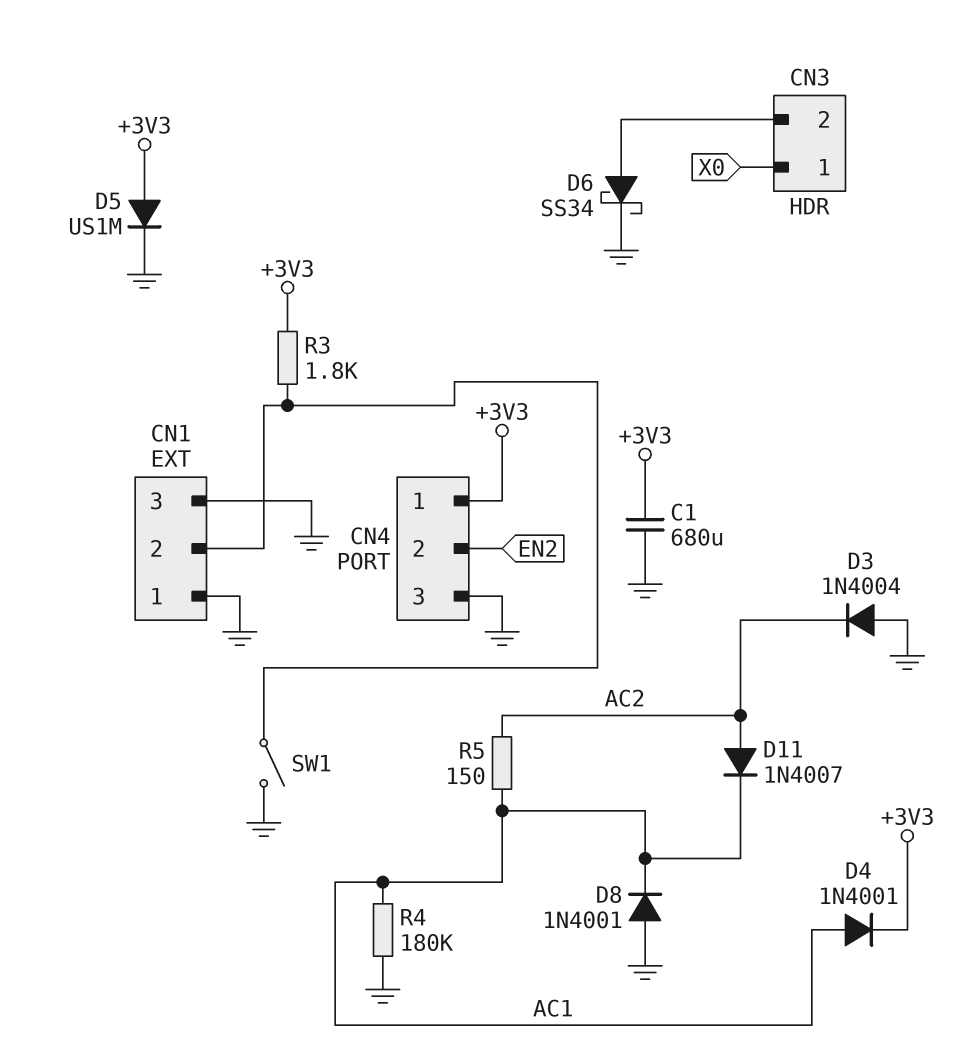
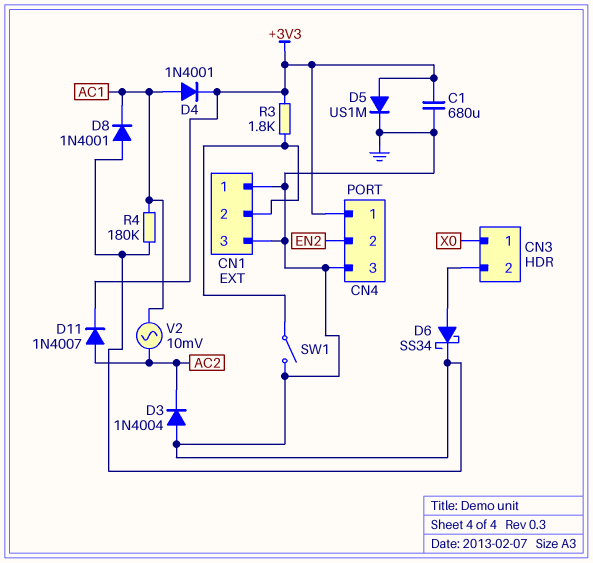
D11: diode 1N4007 (A AC2, K AC1) -> diode 1N4007 (A AC2, K +3V3)
R5: 150 (AC1, AC2) -> none
V2: none -> AC 10mV (AC1, AC2)

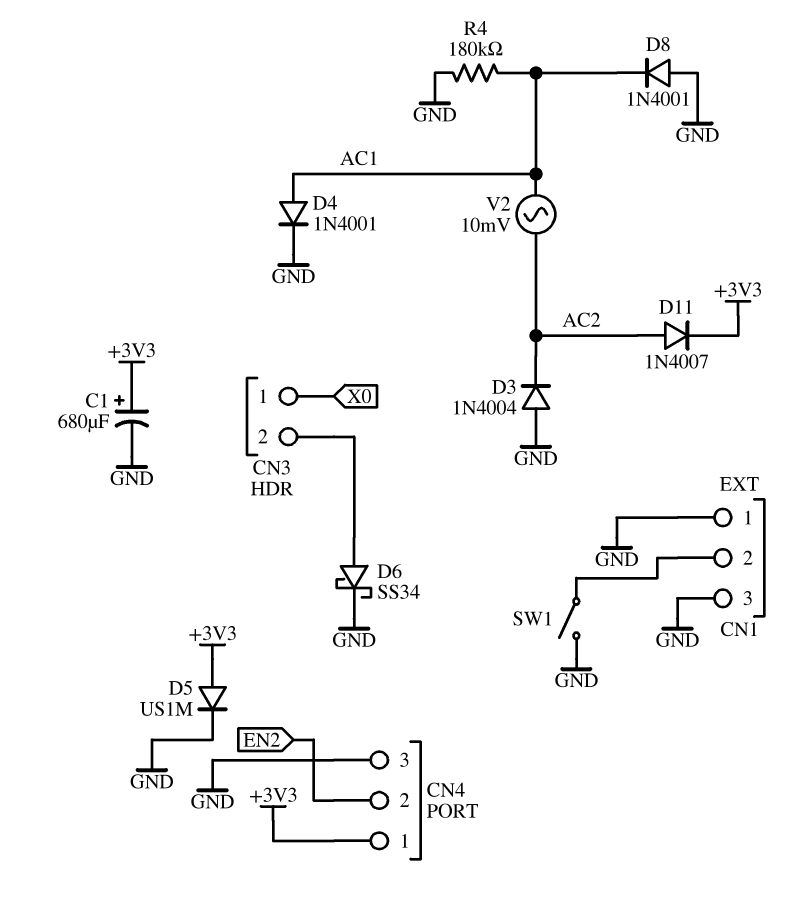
C1: 680uF (+3V3, GND) -> 680uF (plus +3V3, minus GND)
D4: diode 1N4001 (A AC1, K +3V3) -> diode 1N4001 (A AC1, K GND)
R3: 1.8k (+3V3, CN1/2) -> none

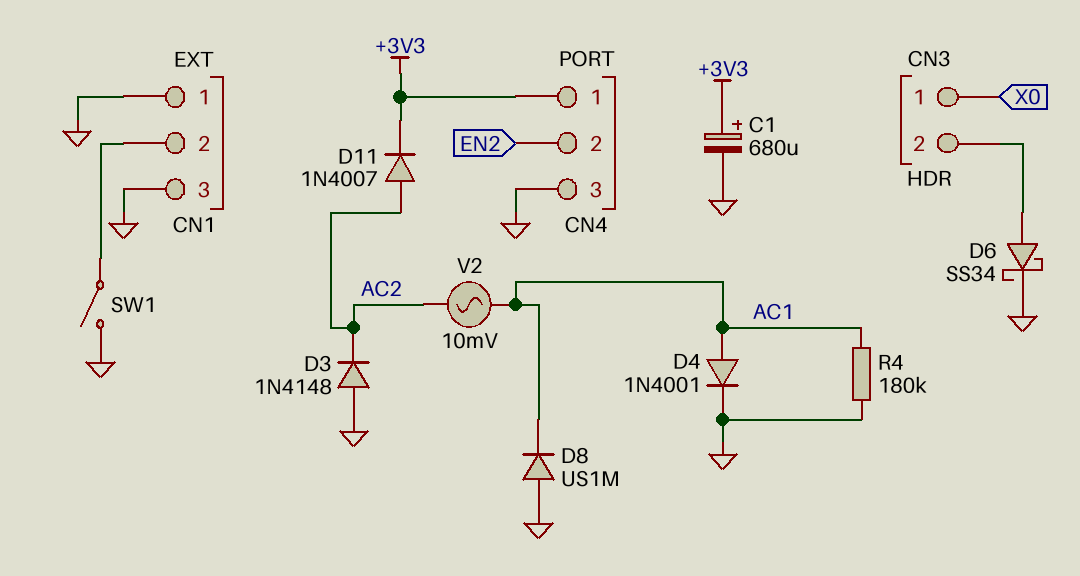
D3: diode 1N4004 (A GND, K AC2) -> diode 1N4148 (A GND, K AC2)
D5: diode US1M (A +3V3, K GND) -> none
D8: diode 1N4001 (A GND, K AC1) -> diode US1M (A GND, K AC1)

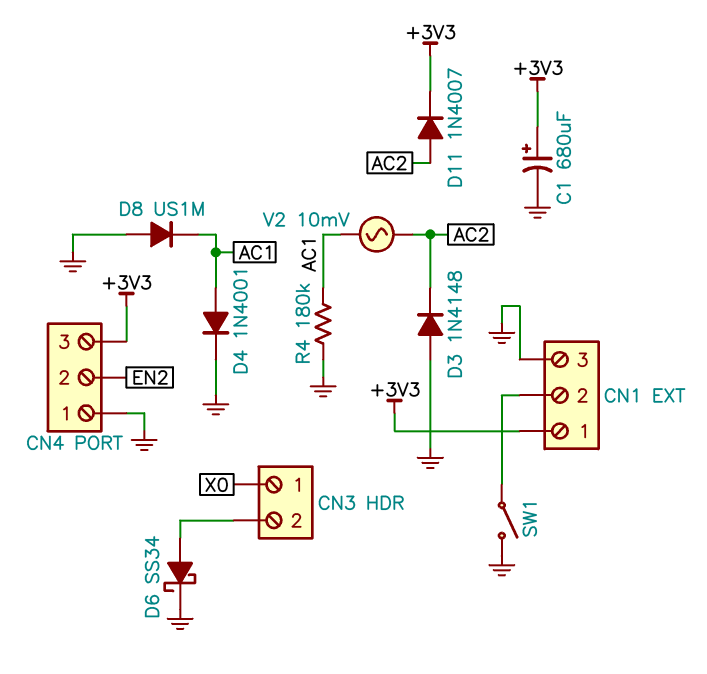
CN1 pin 1: GND -> +3V3
CN4 pin 1: +3V3 -> GND
CN4 pin 3: GND -> +3V3

